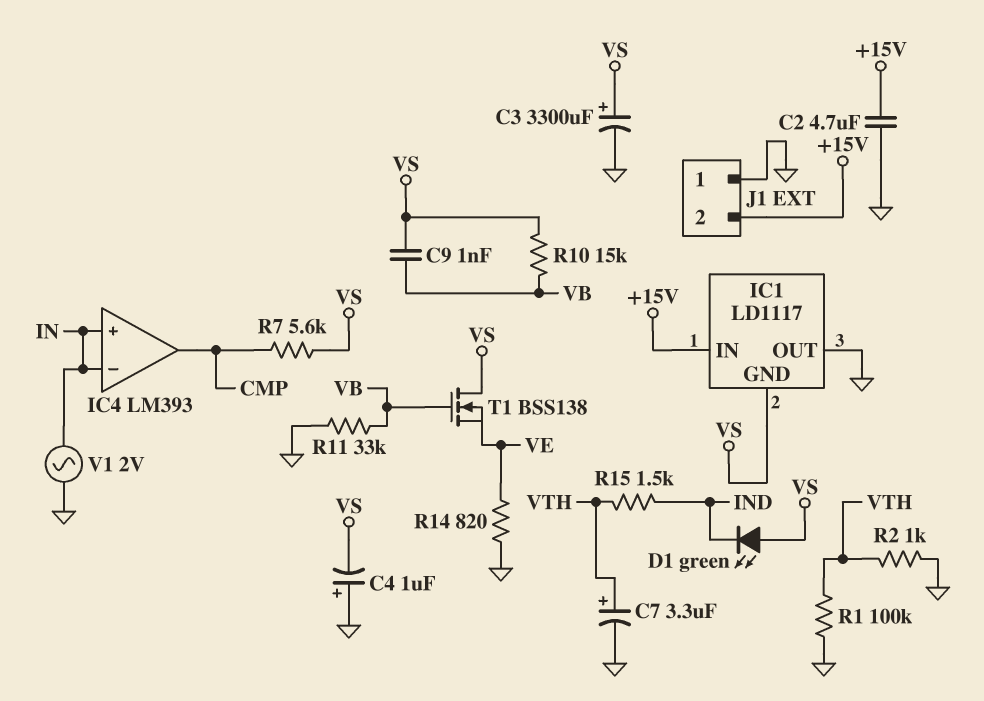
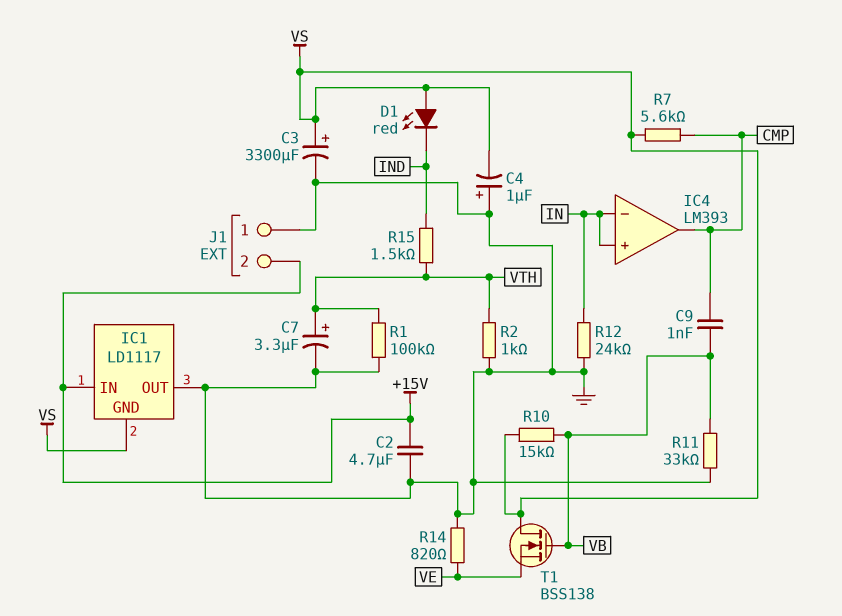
C9: 1nF (VB, VS) -> 1nF (CMP, VB)
D1: LED green (A VS, K IND) -> LED red (A VS, K IND)
R12: none -> 24k (GND, IN)
V1: AC 2V (GND, IN) -> none

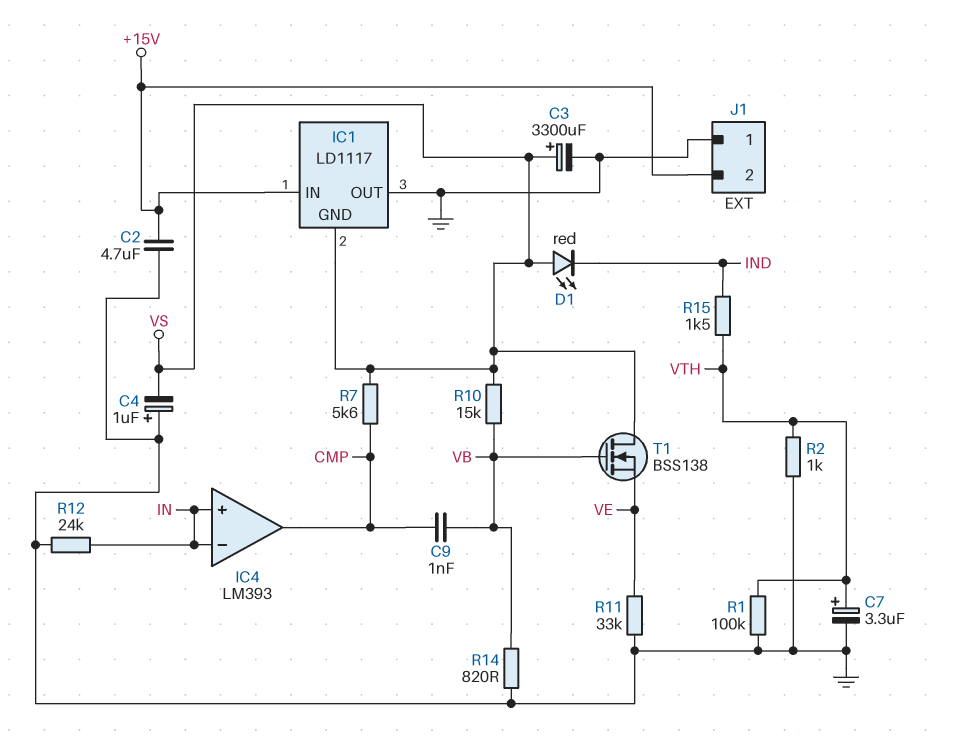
R11: 33k (GND, VB) -> 33k (GND, VE)
R14: 820 (GND, VE) -> 820 (GND, VB)

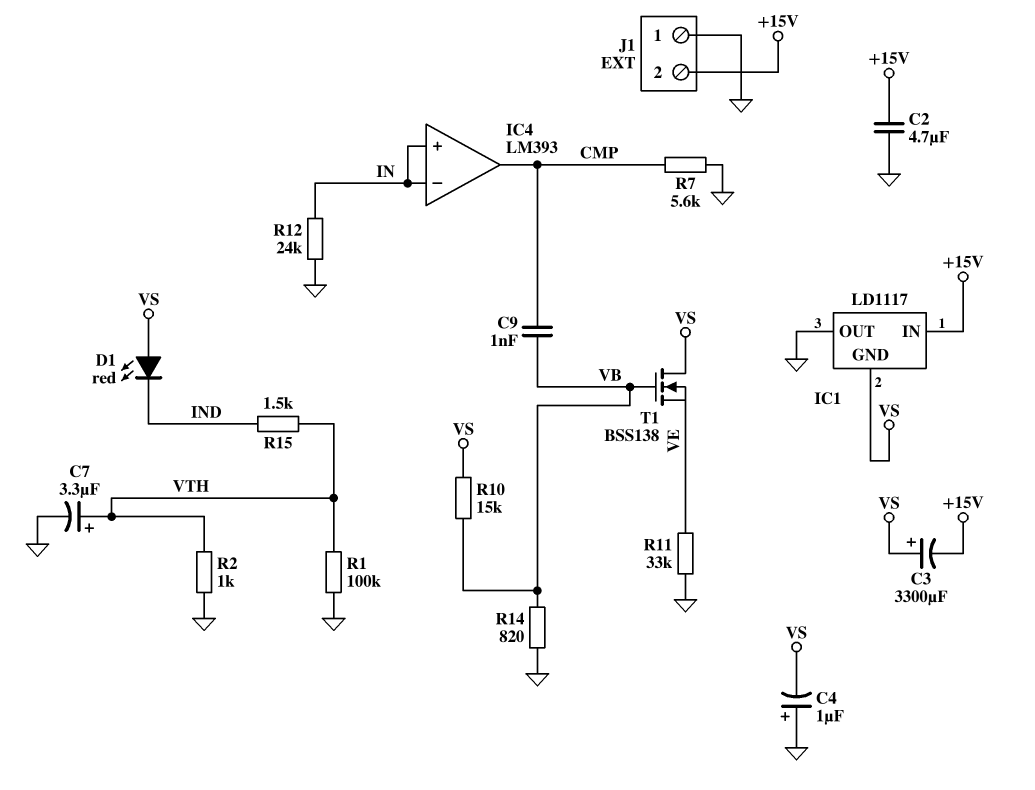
C3: 3300uF (plus VS, minus GND) -> 3300uF (plus VS, minus +15V)
R7: 5.6k (CMP, VS) -> 5.6k (CMP, GND)

